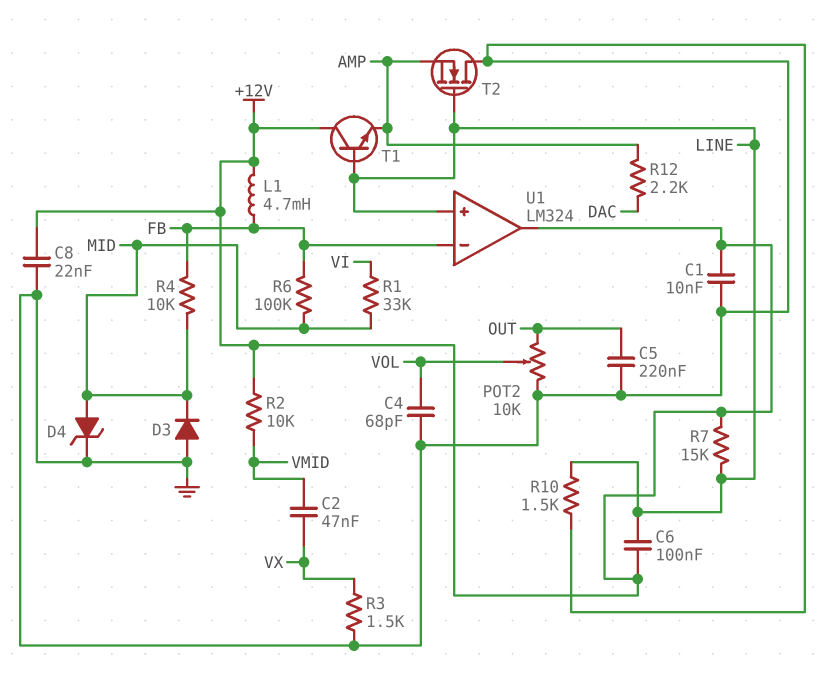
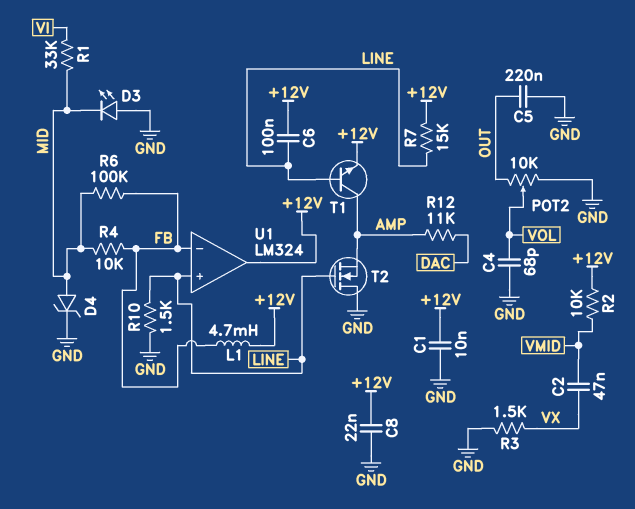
D3: diode (A GND, K MID) -> LED (A GND, K MID)
R12: 2.2k (AMP, DAC) -> 11k (AMP, DAC)
T1: NPN (B LINE, C +12V, E AMP) -> NPN (B LINE, C AMP, E +12V)

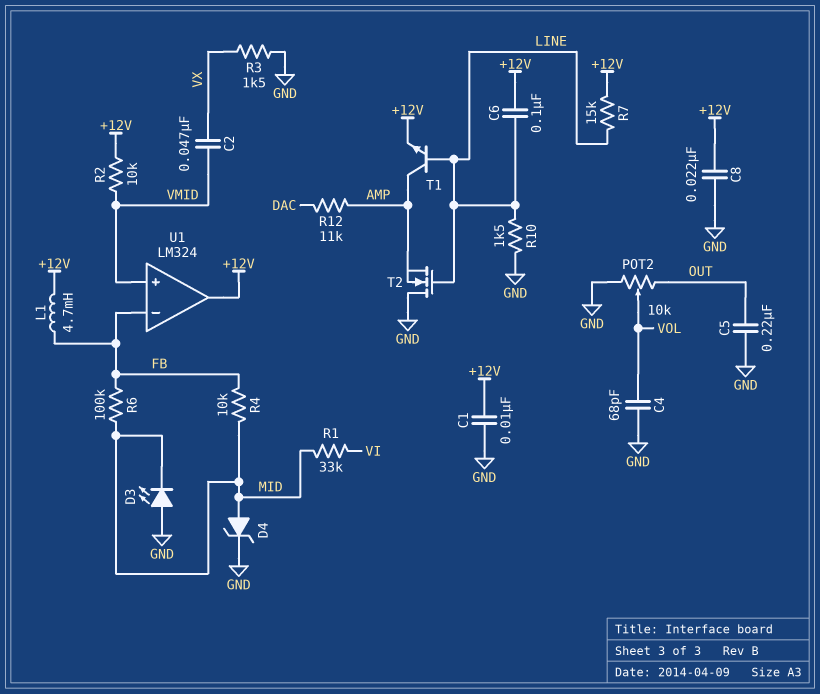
U1 pin in+: LINE -> VMID

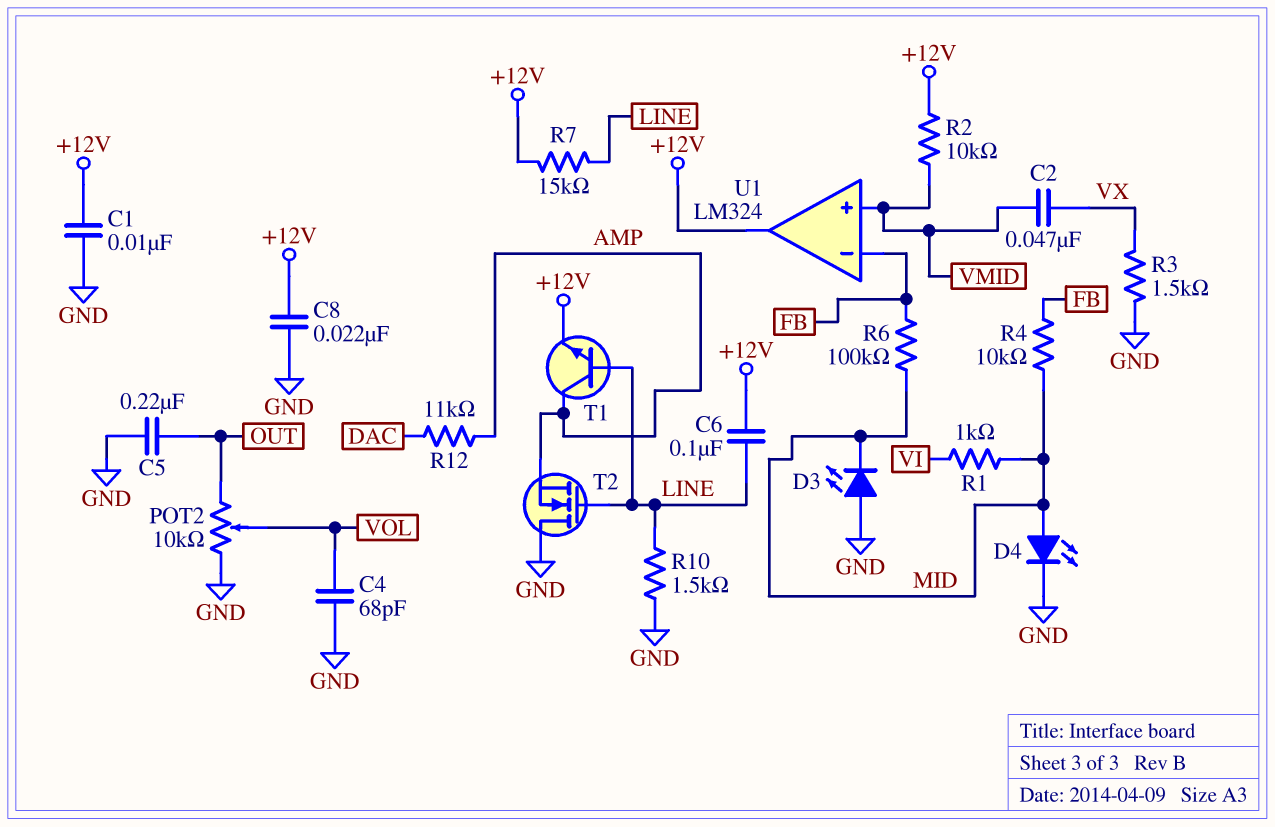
D4: zener (A MID, K GND) -> LED (A MID, K GND)
L1: 4.7mH (+12V, FB) -> none
R1: 33k (MID, VI) -> 1k (MID, VI)

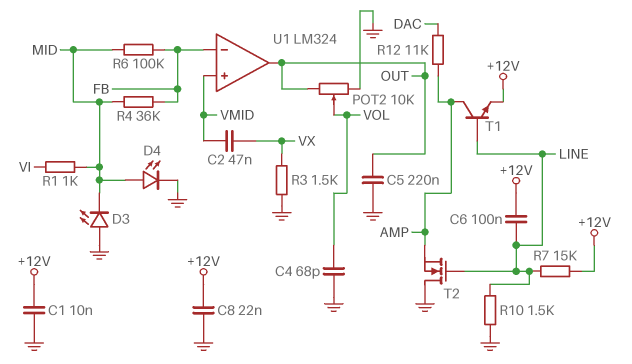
R2: 10k (+12V, VMID) -> none
R4: 10k (FB, MID) -> 36k (FB, MID)
U1 pin out: +12V -> OUT

